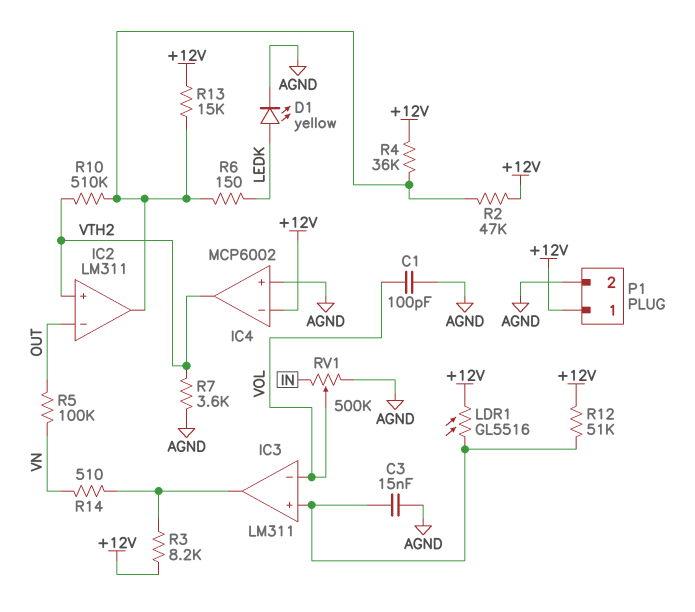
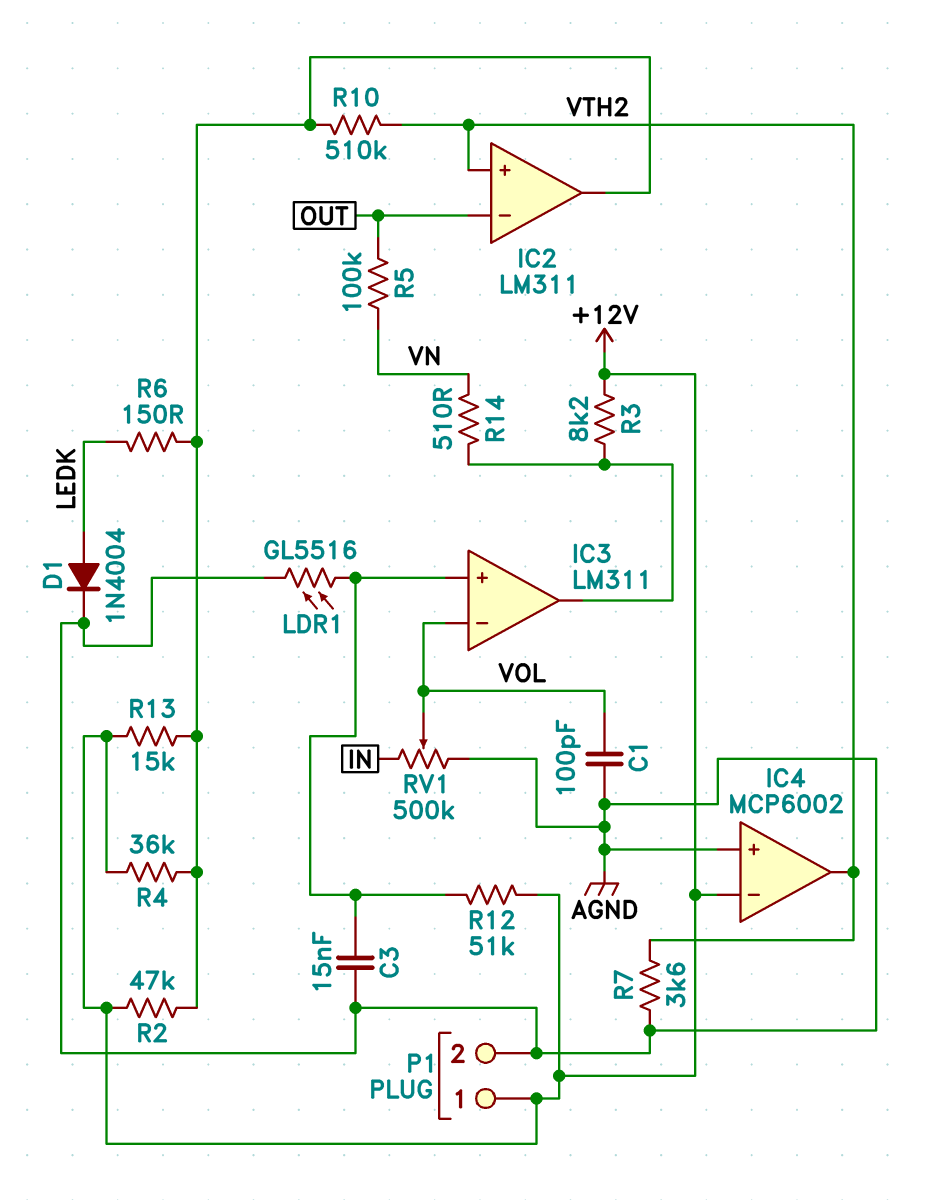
D1: LED yellow (A LEDK, K AGND) -> diode 1N4004 (A LEDK, K AGND)
LDR1: GL5516 (+12V, IC3/in+) -> GL5516 (AGND, IC3/in+)

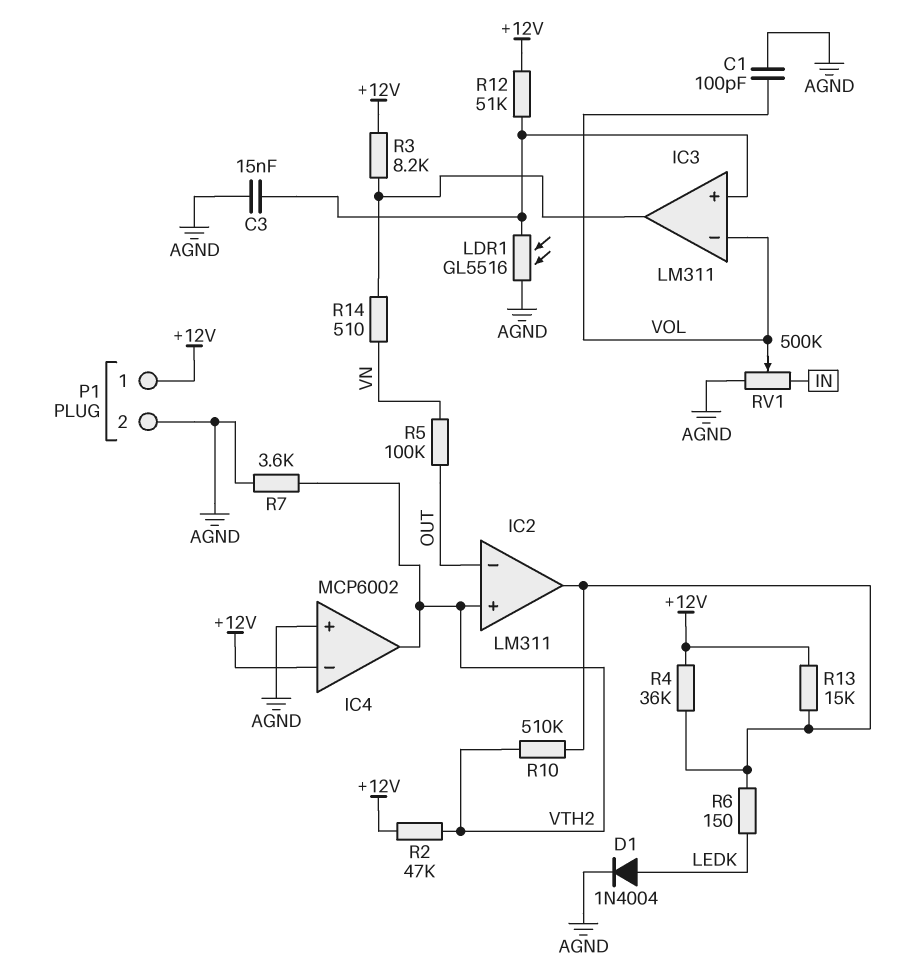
R2: 47k (+12V, IC2/out) -> 47k (+12V, VTH2)

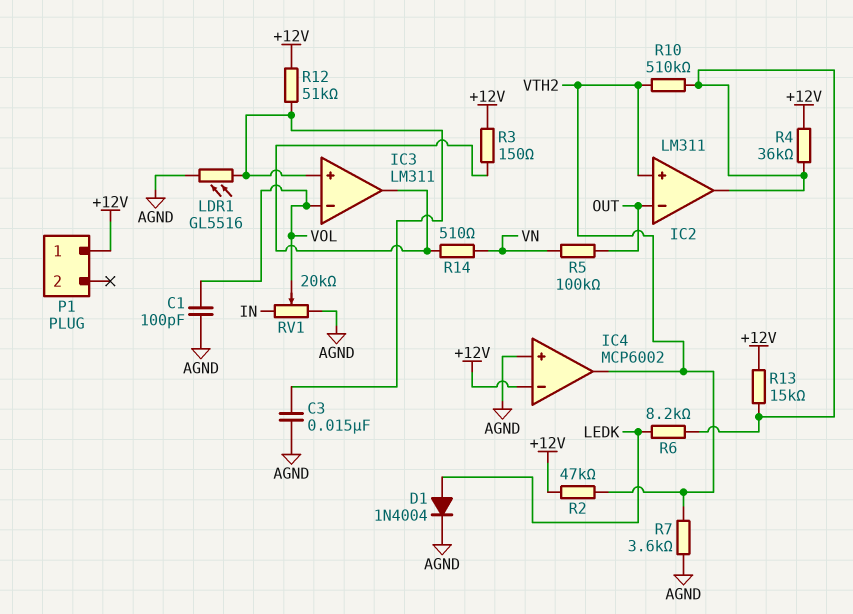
P1 pin 2: AGND -> none
R3: 8.2k (+12V, IC3/out) -> 150 (+12V, IC3/out)
R6: 150 (IC2/out, LEDK) -> 8.2k (IC2/out, LEDK)
RV1: 500k (AGND, IN, wiper VOL) -> 20k (AGND, IN, wiper VOL)

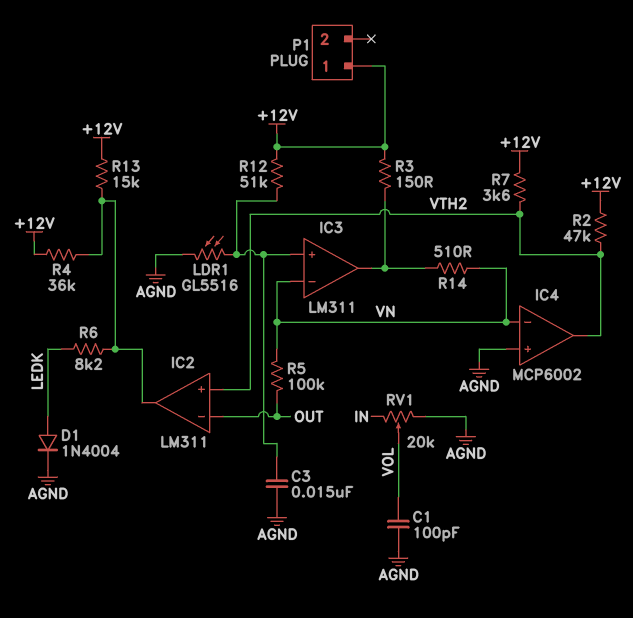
IC3 pin in-: VOL -> VN
IC4 pin in-: +12V -> VN
R7: 3.6k (AGND, VTH2) -> 3.6k (+12V, VTH2)
R10: 510k (IC2/out, VTH2) -> none

